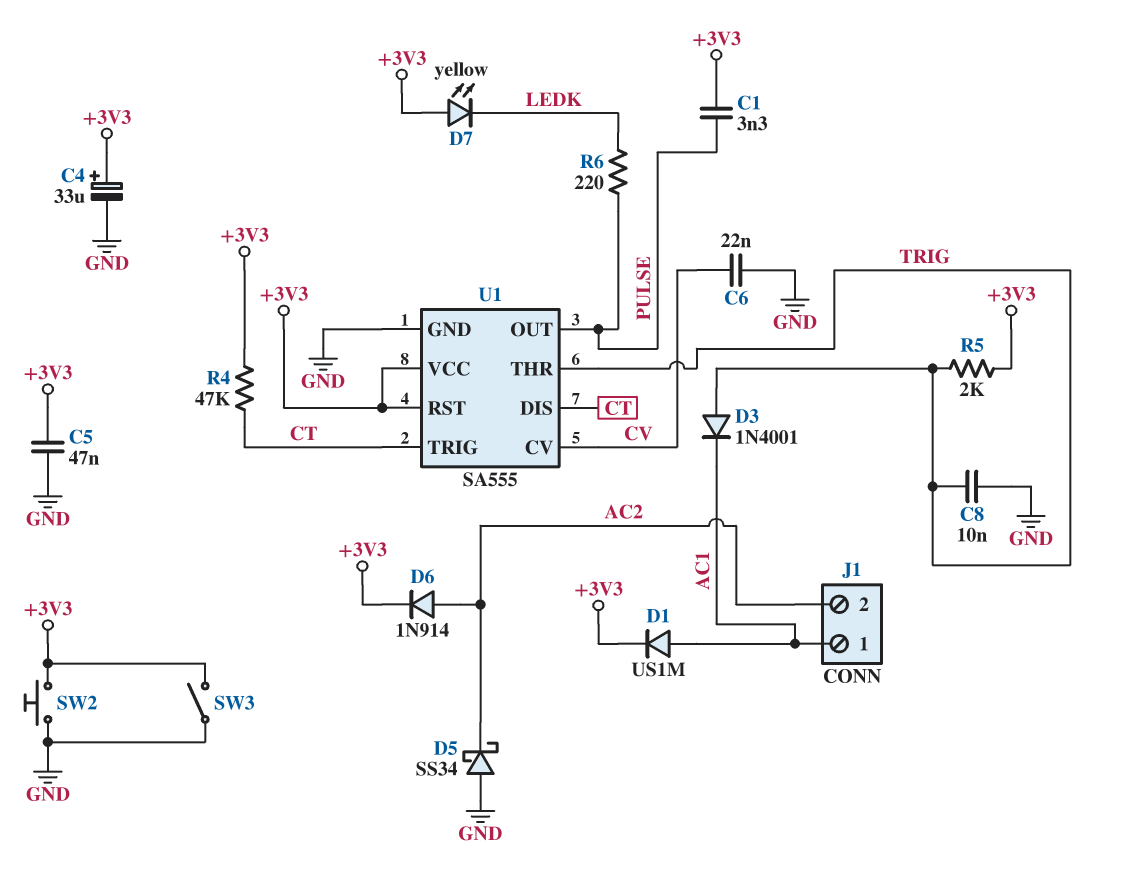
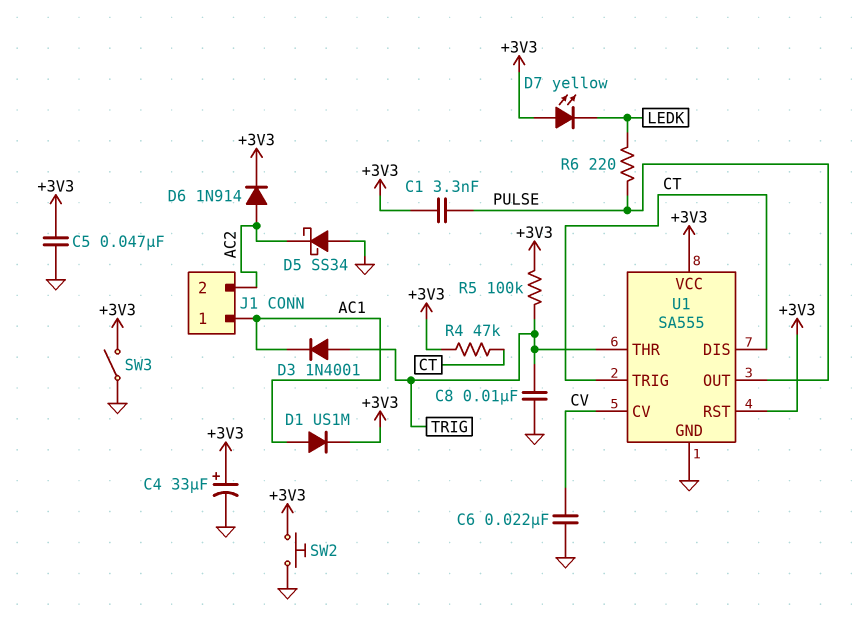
R5: 2k (+3V3, TRIG) -> 100k (+3V3, TRIG)

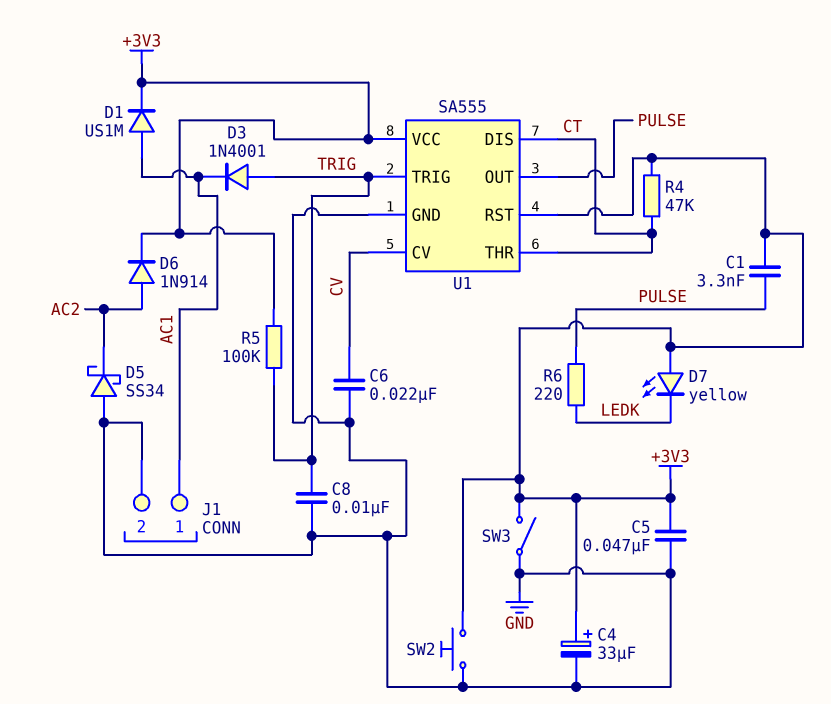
J1 pin 2: AC2 -> GND
U1 pin THR: TRIG -> CT
U1 pin TRIG: CT -> TRIG

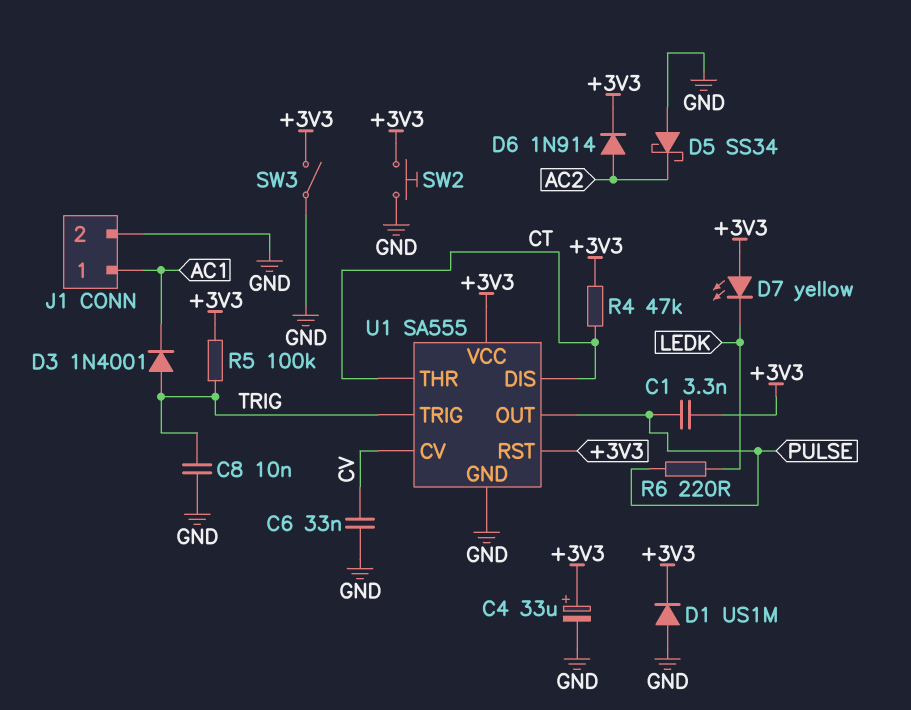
C5: 47nF (+3V3, GND) -> none
C6: 22nF (CV, GND) -> 33nF (CV, GND)
D1: diode US1M (A AC1, K +3V3) -> diode US1M (A GND, K +3V3)

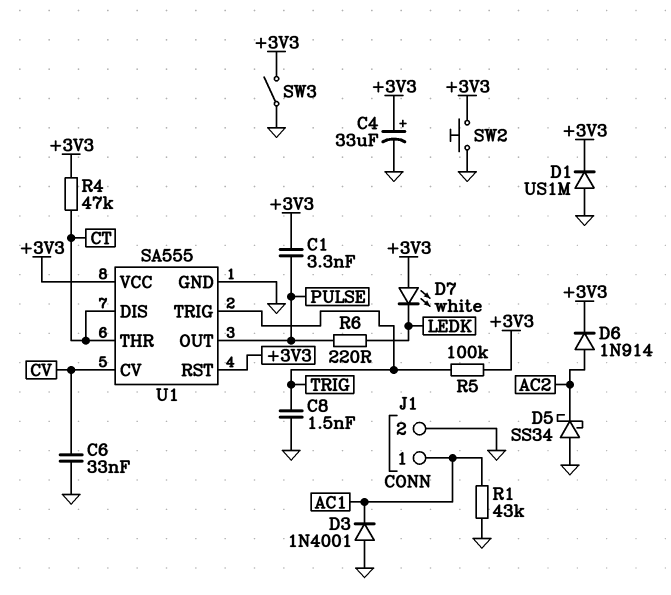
C8: 10nF (GND, TRIG) -> 1.5nF (GND, TRIG)
D3: diode 1N4001 (A TRIG, K AC1) -> diode 1N4001 (A GND, K AC1)
D7: LED yellow (A +3V3, K LEDK) -> LED white (A +3V3, K LEDK)
R1: none -> 43k (AC1, GND)

